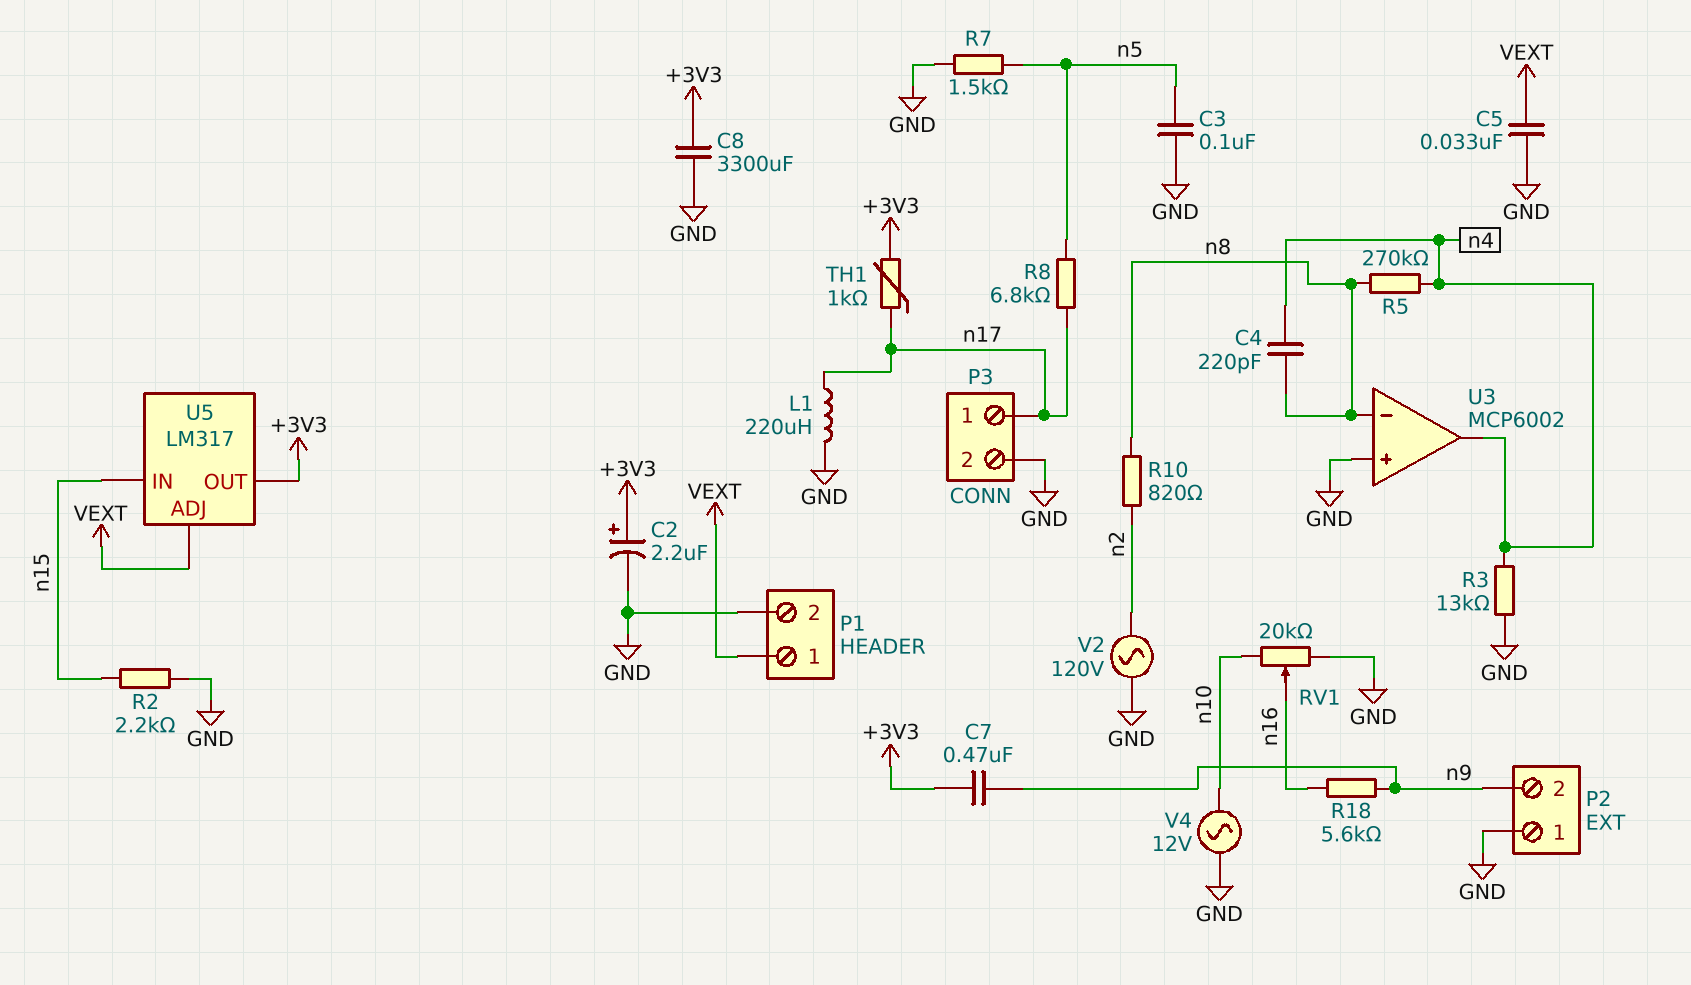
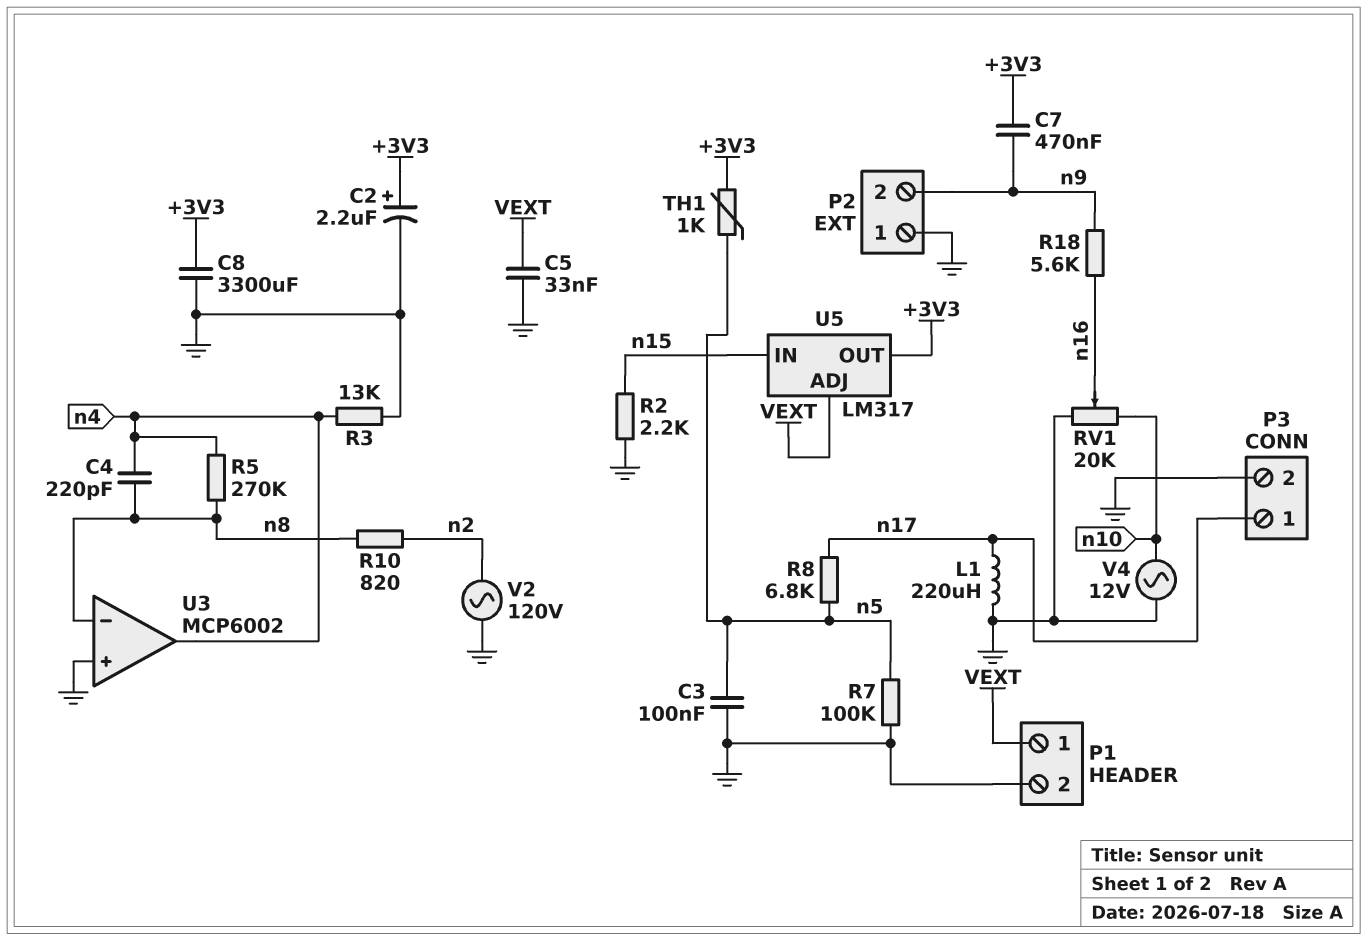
R7: 1.5k (GND, n5) -> 100k (GND, n5)
TH1: 1k (+3V3, n17) -> 1k (+3V3, n5)

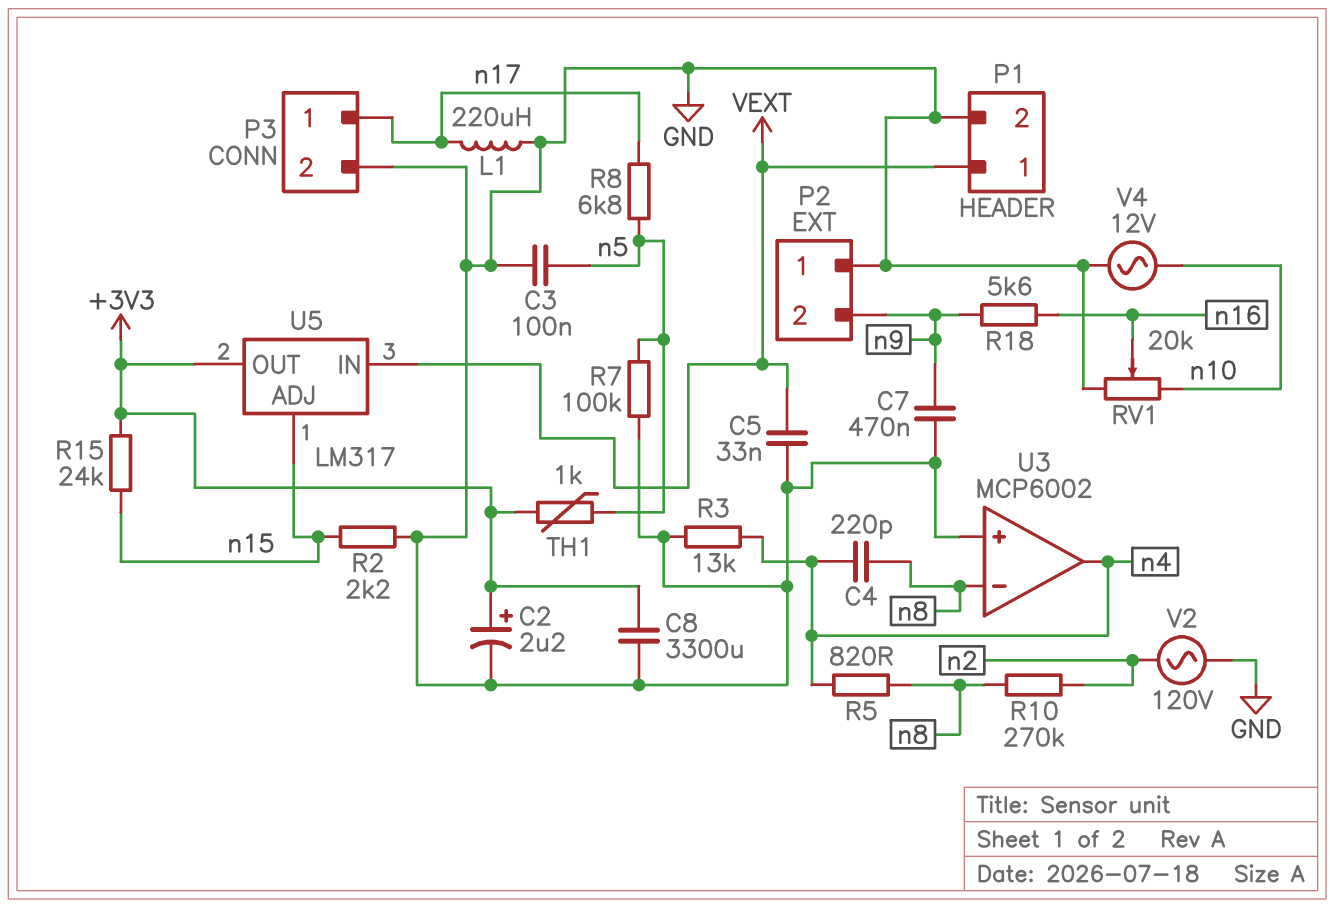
C7: 470nF (+3V3, n9) -> 470nF (GND, n9)
R5: 270k (n4, n8) -> 820 (n4, n8)
R10: 820 (n2, n8) -> 270k (n2, n8)
R15: none -> 24k (+3V3, n15)
U5 pin ADJ: VEXT -> n15
U5 pin IN: n15 -> VEXT

